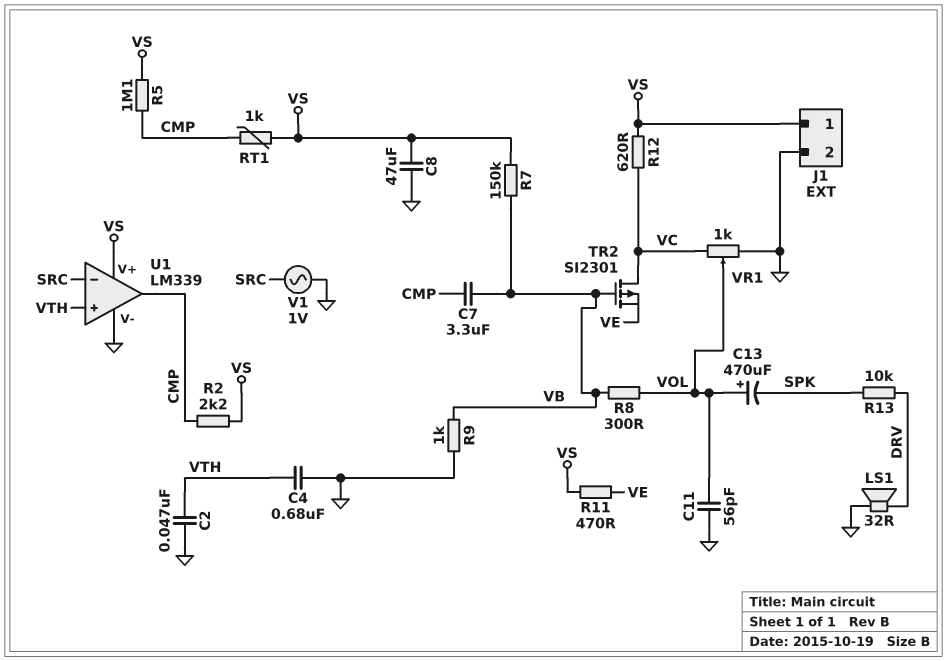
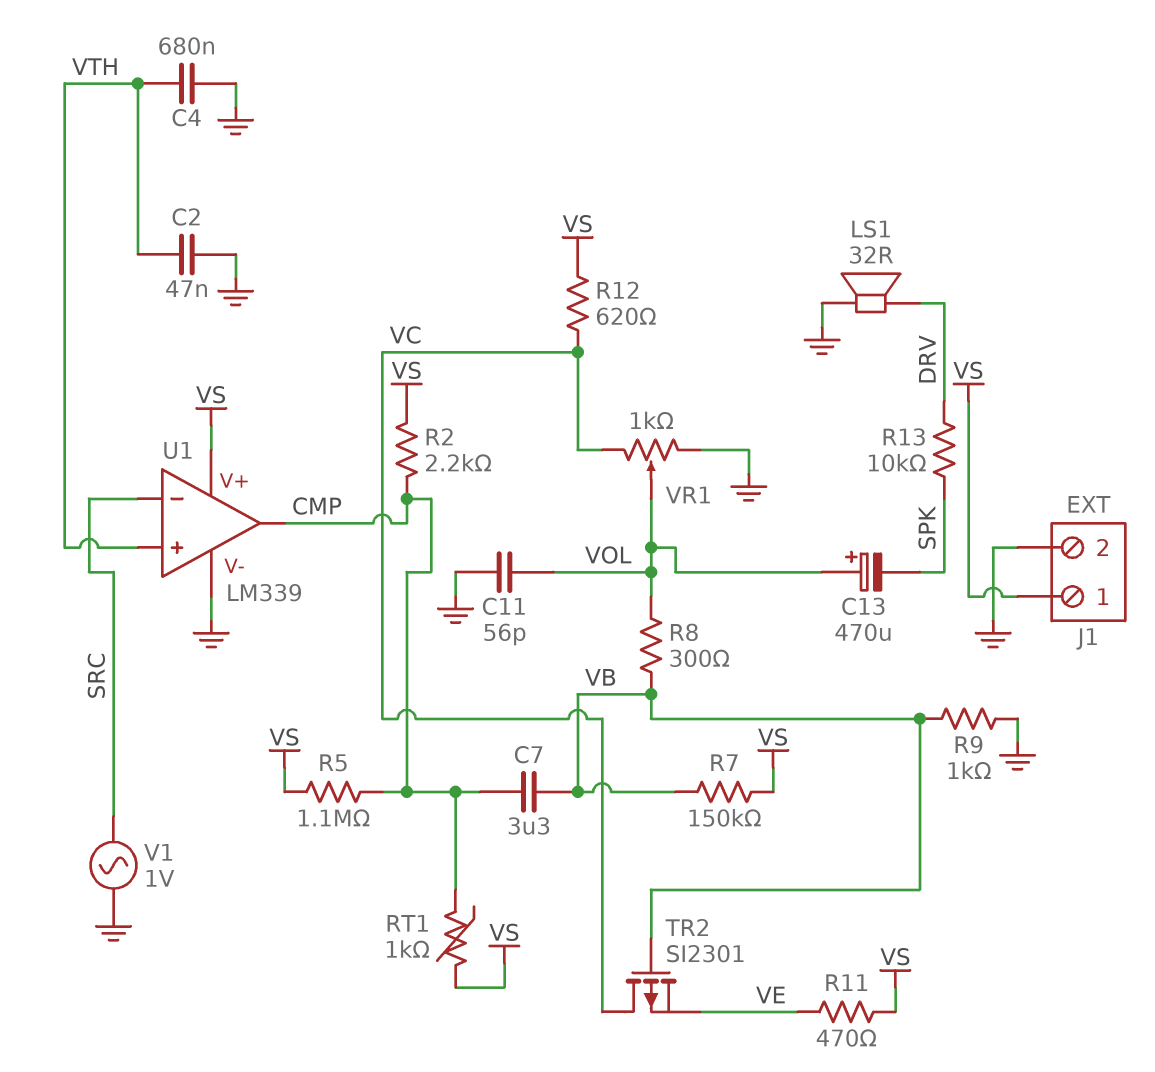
C8: 47uF (GND, VS) -> none

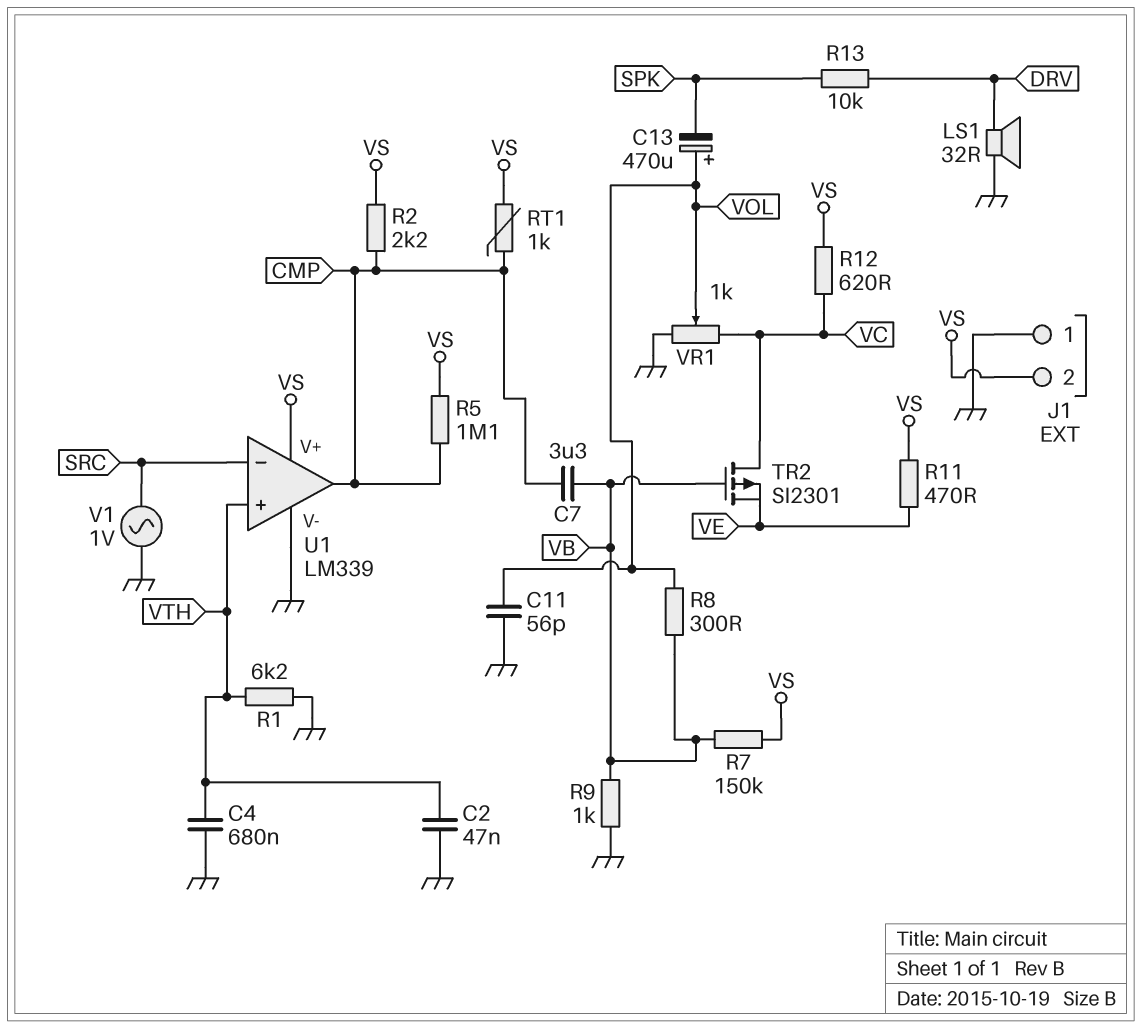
J1 pin 1: VS -> GND
J1 pin 2: GND -> VS
R1: none -> 6.2k (GND, VTH)

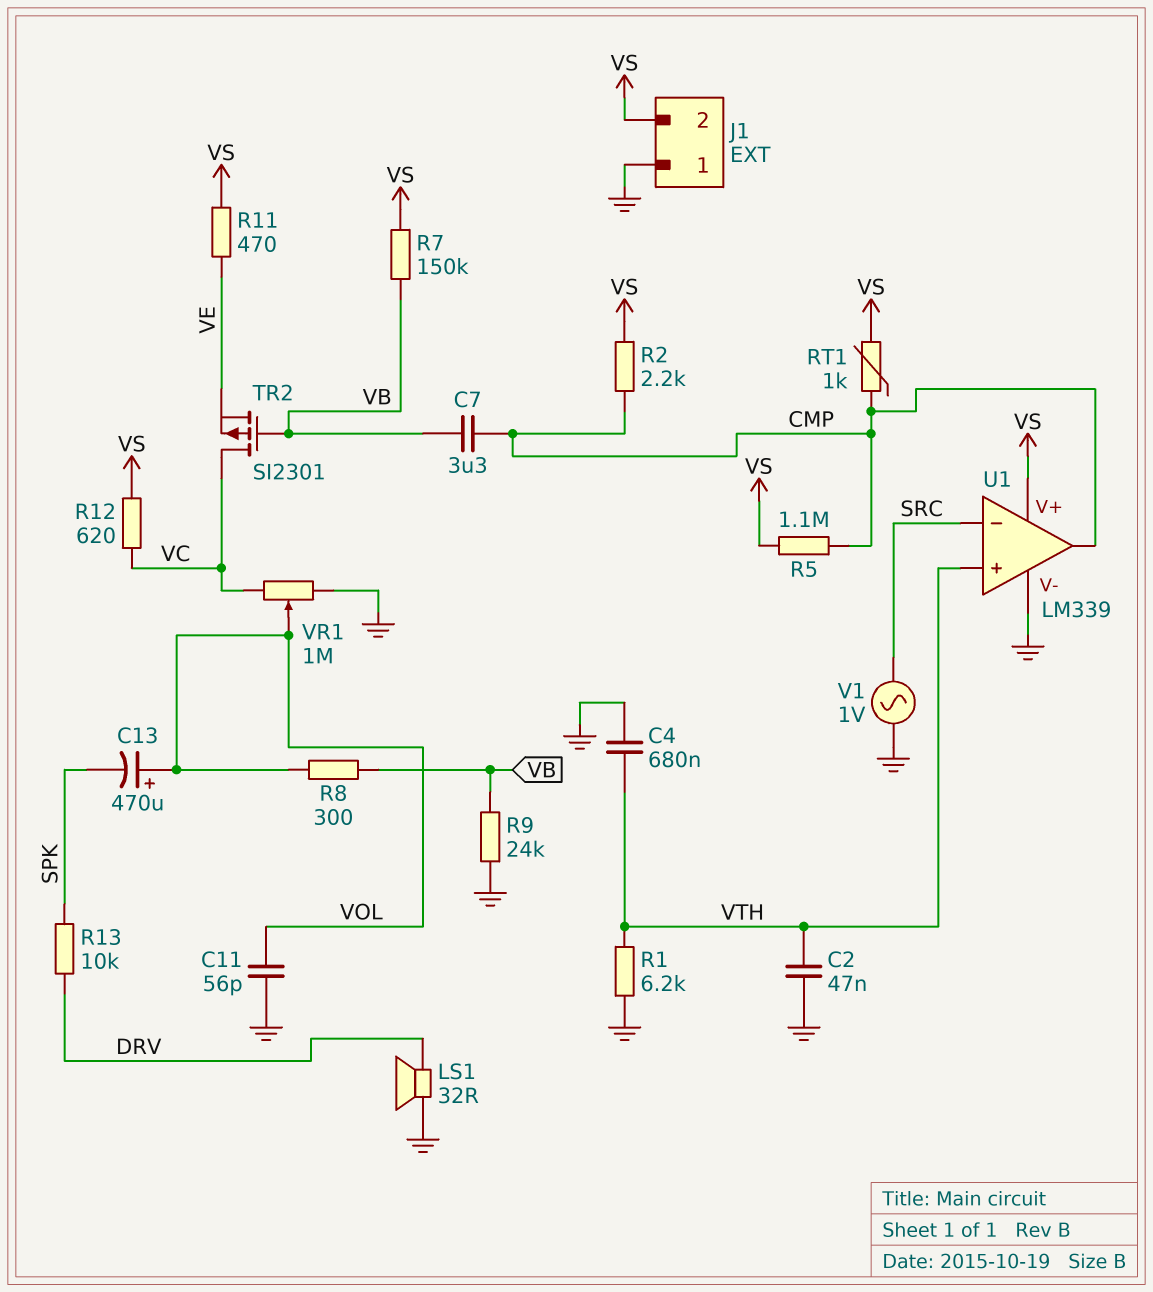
R9: 1k (GND, VB) -> 24k (GND, VB)
VR1: 1k (GND, VC, wiper VOL) -> 1M (GND, VC, wiper VOL)

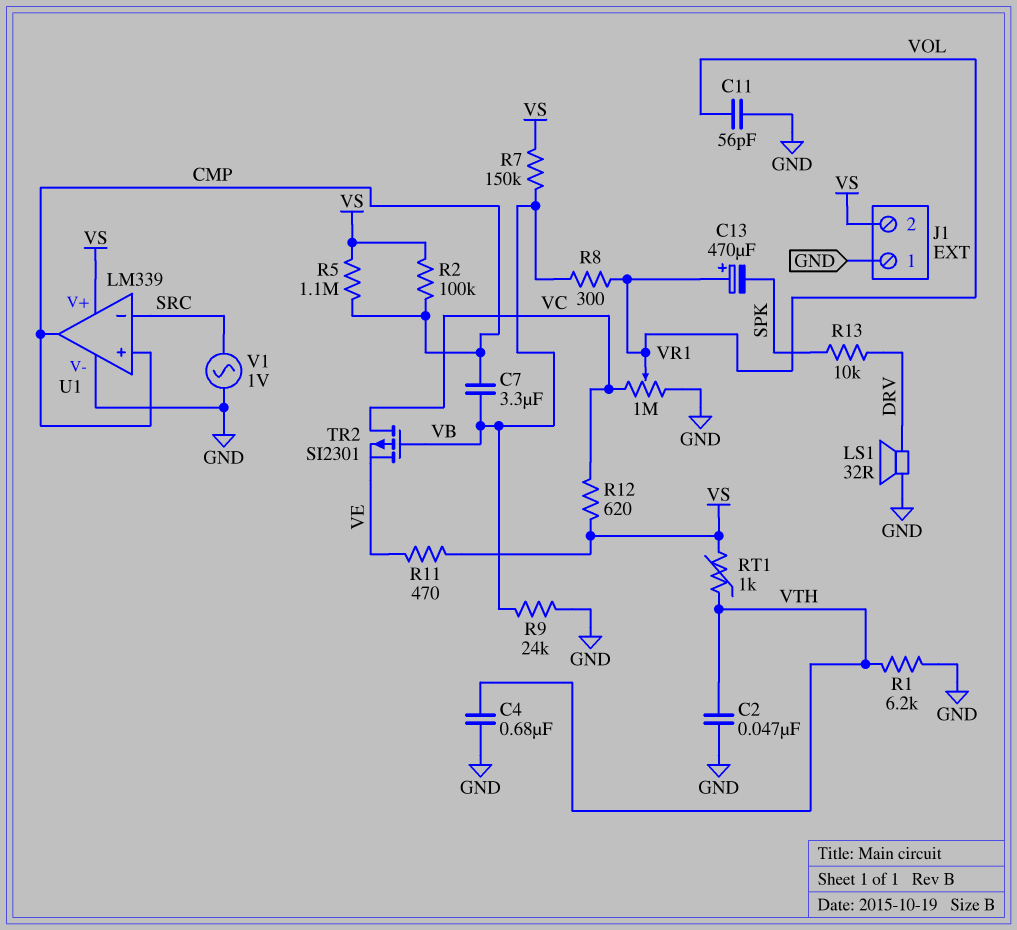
R2: 2.2k (CMP, VS) -> 100k (CMP, VS)
RT1: 1k (CMP, VS) -> 1k (VS, VTH)
U1 pin in+: VTH -> CMP

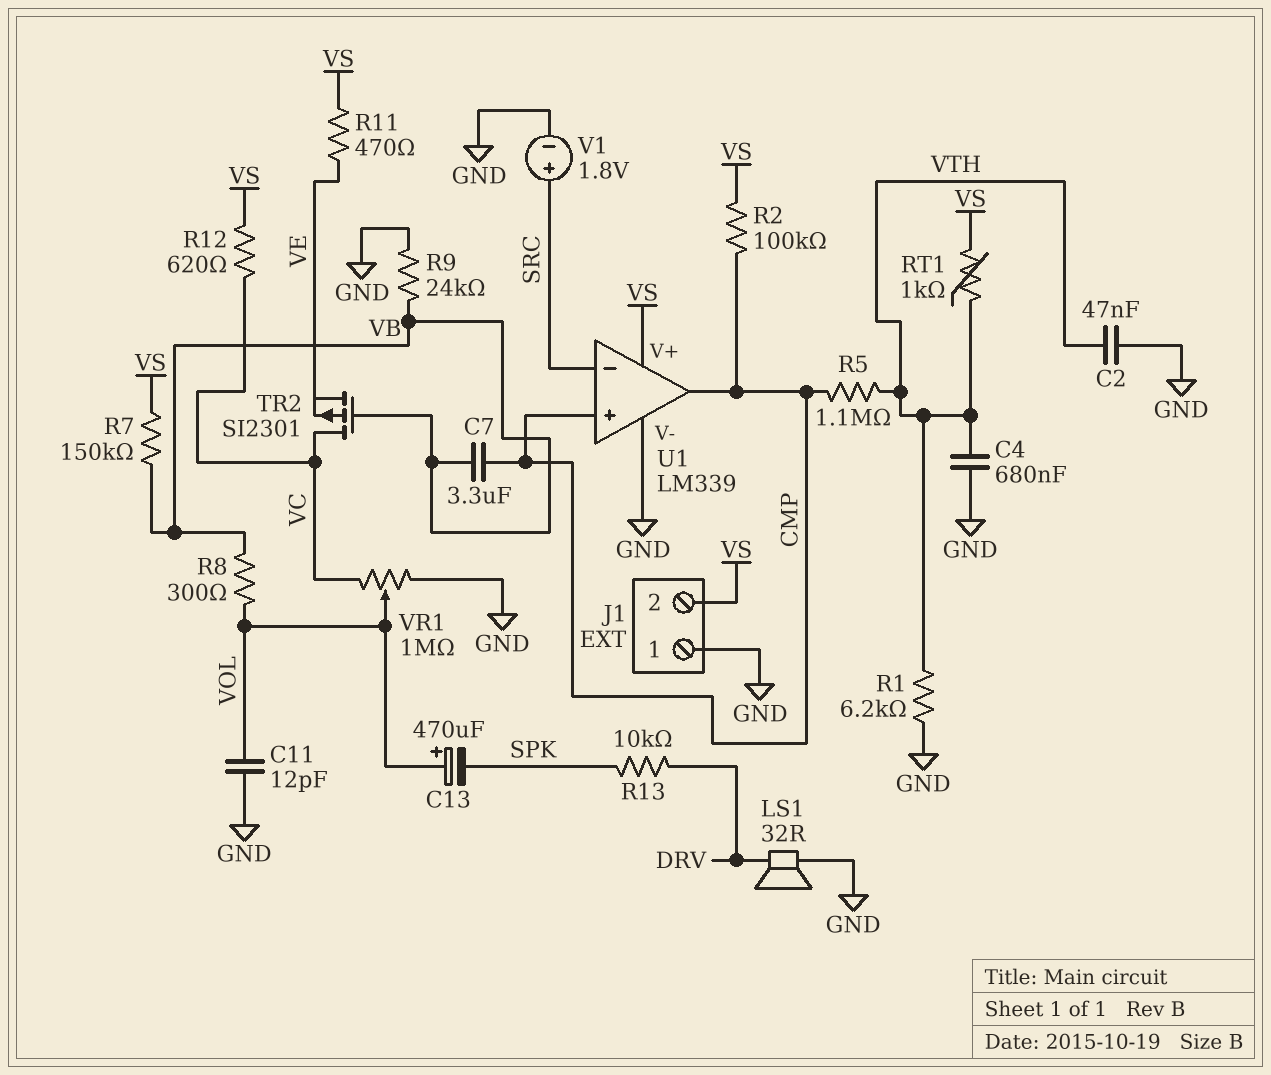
C11: 56pF (GND, VOL) -> 12pF (GND, VOL)
R5: 1.1M (CMP, VS) -> 1.1M (CMP, VTH)
V1: AC 1V (GND, SRC) -> 1.8V (plus SRC, minus GND)

